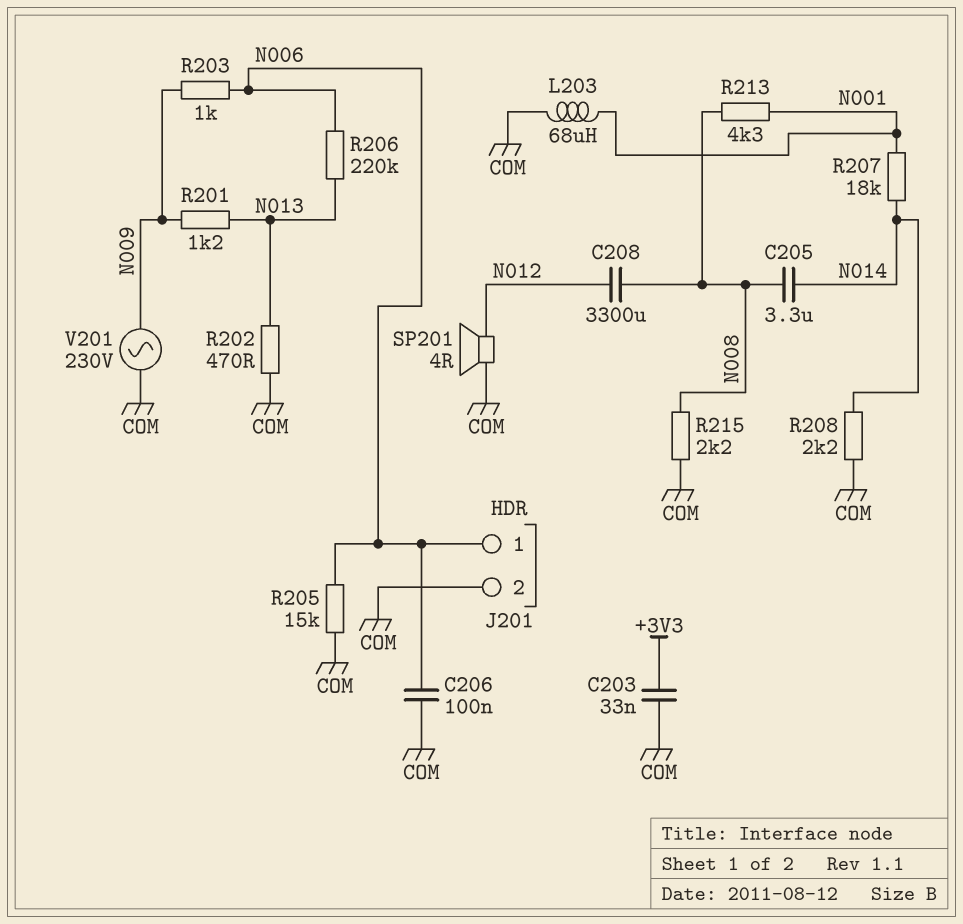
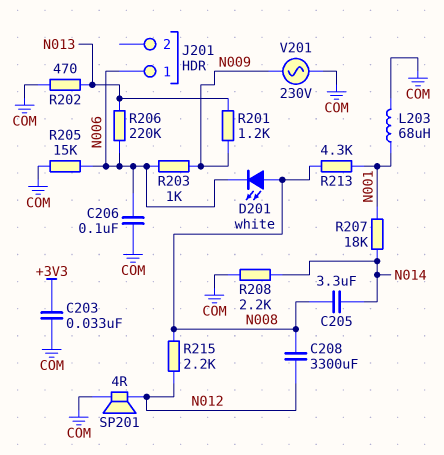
D201: none -> LED white (A N008, K N006)
J201 pin 2: COM -> none
R215: 2.2k (COM, N008) -> 2.2k (N008, N012)

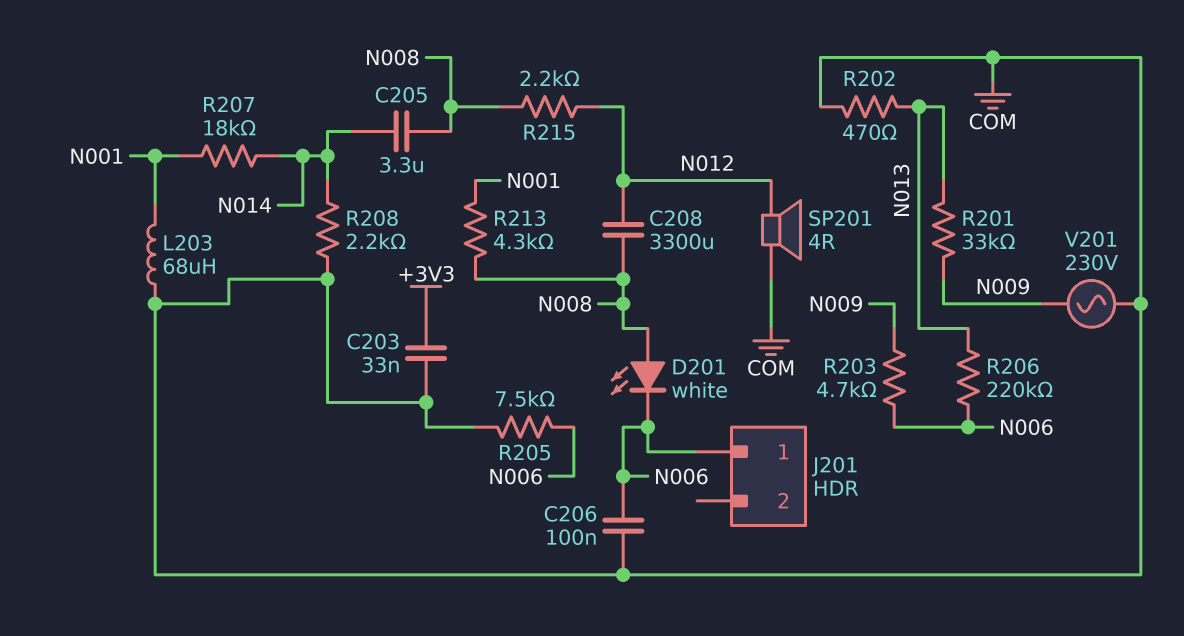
R201: 1.2k (N009, N013) -> 33k (N009, N013)
R203: 1k (N006, N009) -> 4.7k (N006, N009)
R205: 15k (COM, N006) -> 7.5k (COM, N006)

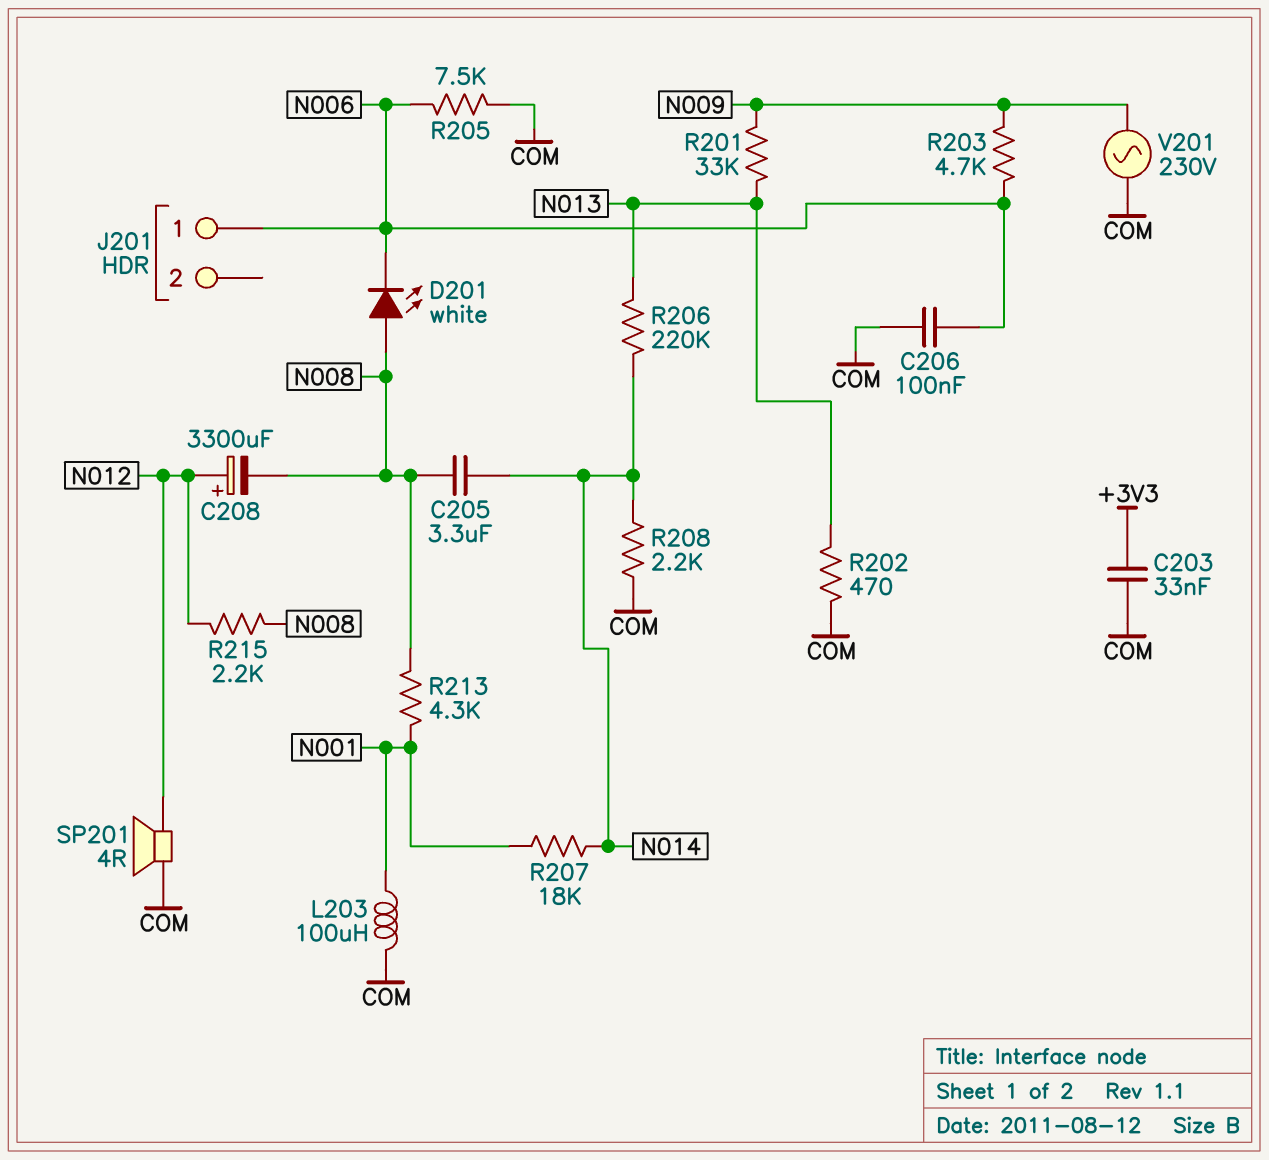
C208: 3300uF (N008, N012) -> 3300uF (plus N012, minus N008)
L203: 68uH (COM, N001) -> 100uH (COM, N001)
R206: 220k (N006, N013) -> 220k (N013, N014)

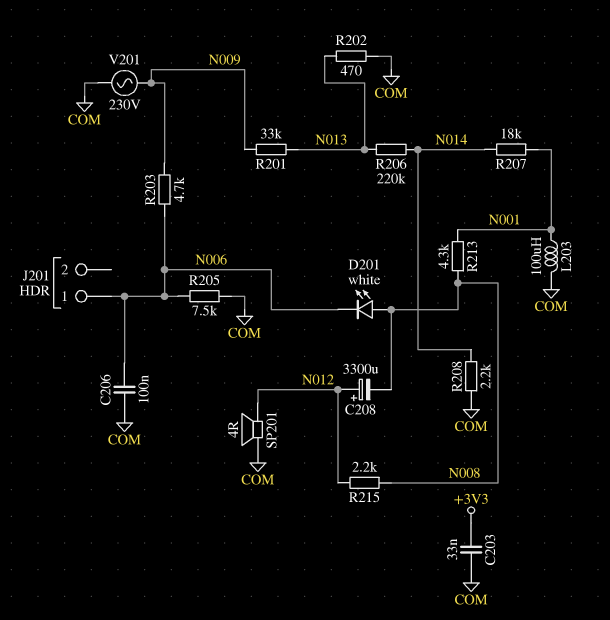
C205: 3.3uF (N008, N014) -> none

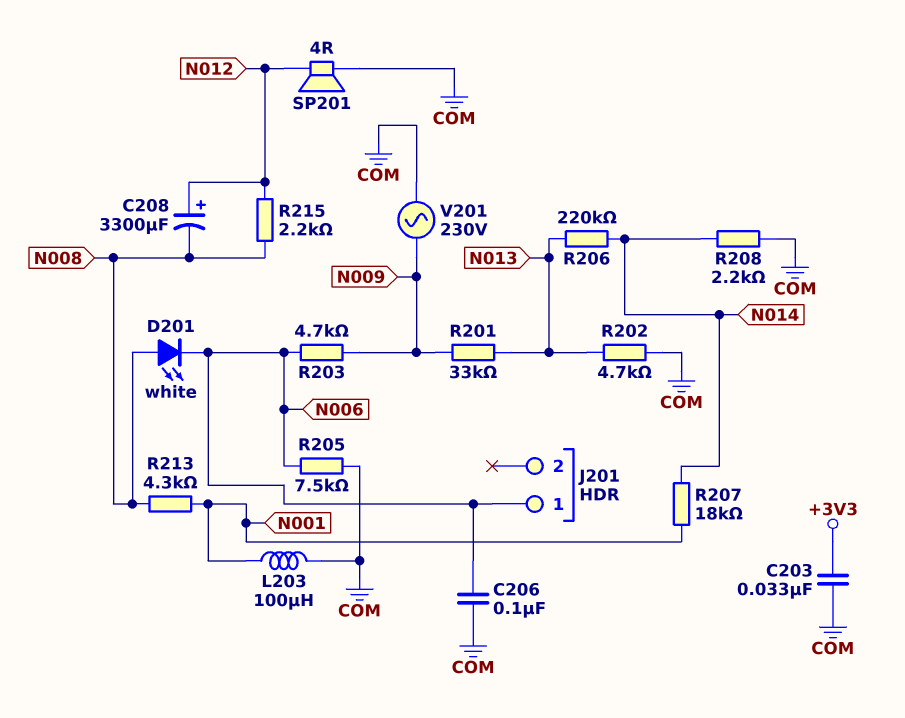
R202: 470 (COM, N013) -> 4.7k (COM, N013)

